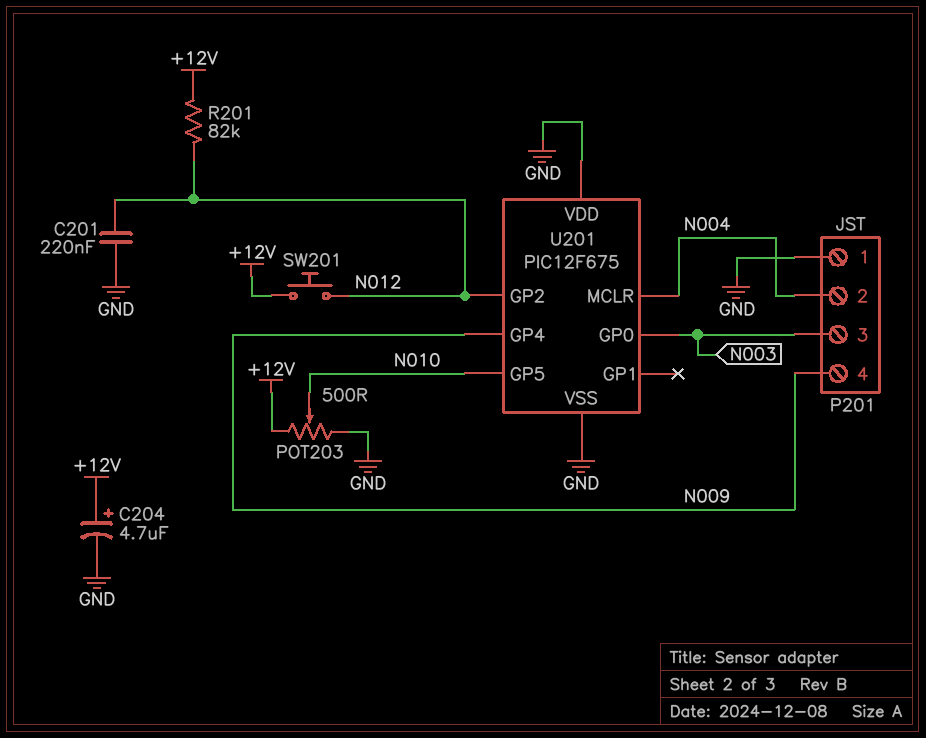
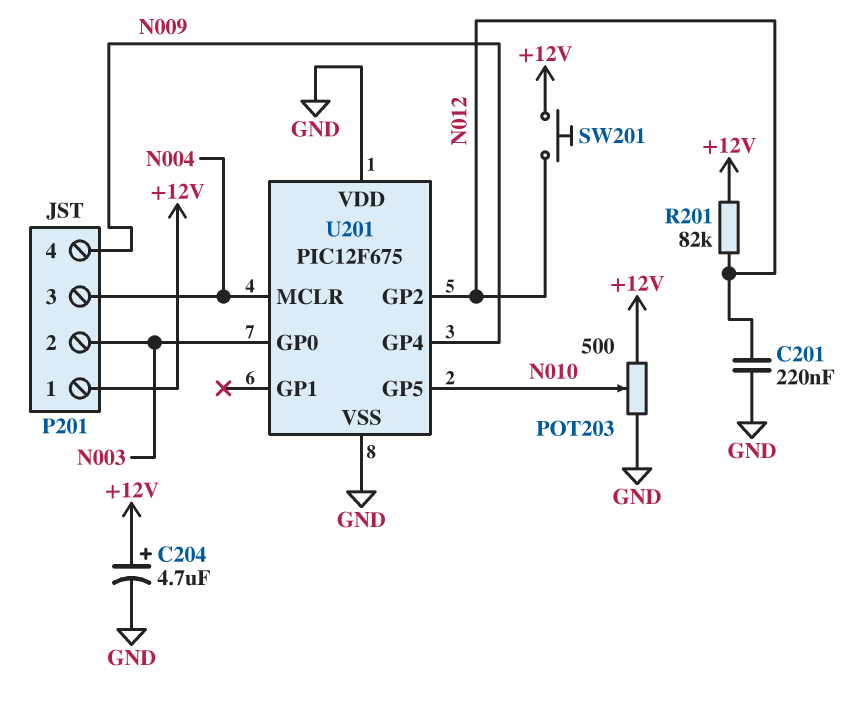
P201 pin 1: GND -> +12V
P201 pin 2: N004 -> N003
P201 pin 3: N003 -> N004

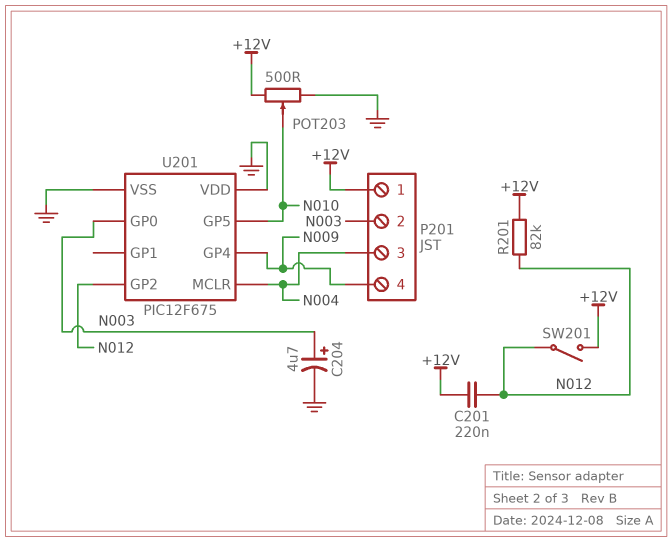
C201: 220nF (GND, N012) -> 220nF (+12V, N012)
C204: 4.7uF (plus +12V, minus GND) -> 4.7uF (plus N003, minus GND)
SW201: button (+12V, N012) -> switch (+12V, N012)

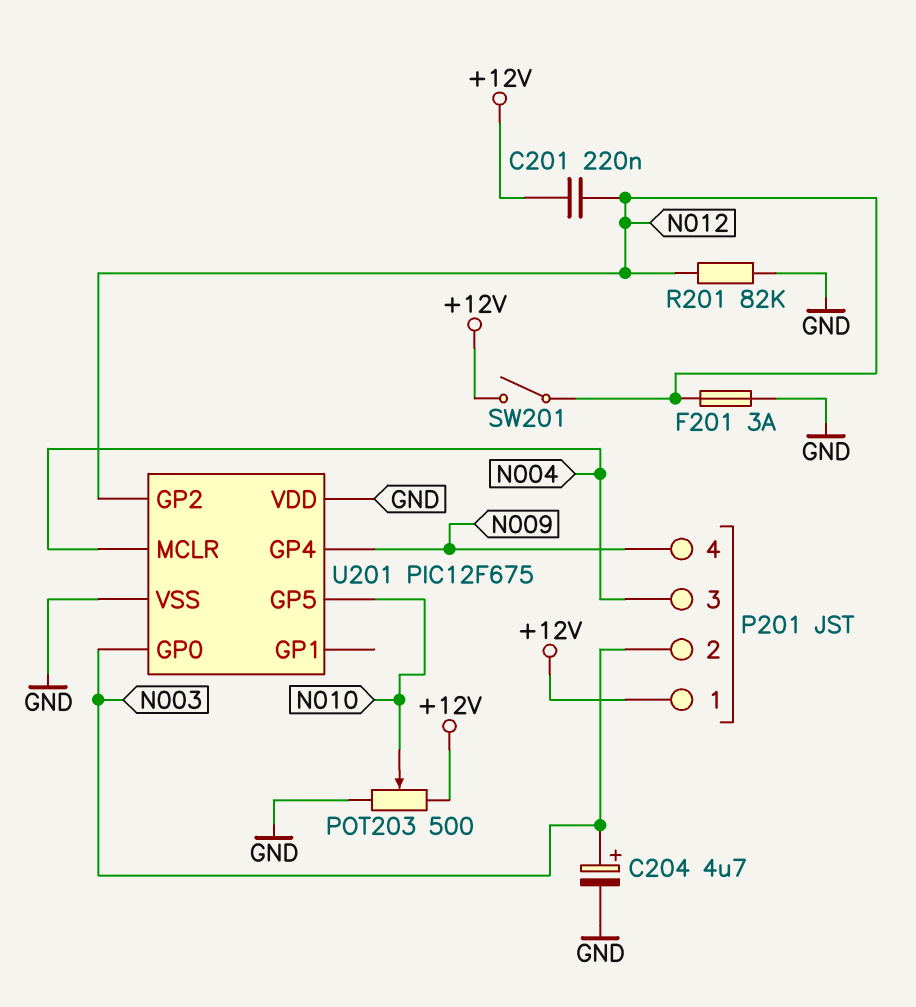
F201: none -> 3A (GND, N012)
R201: 82k (+12V, N012) -> 82k (GND, N012)

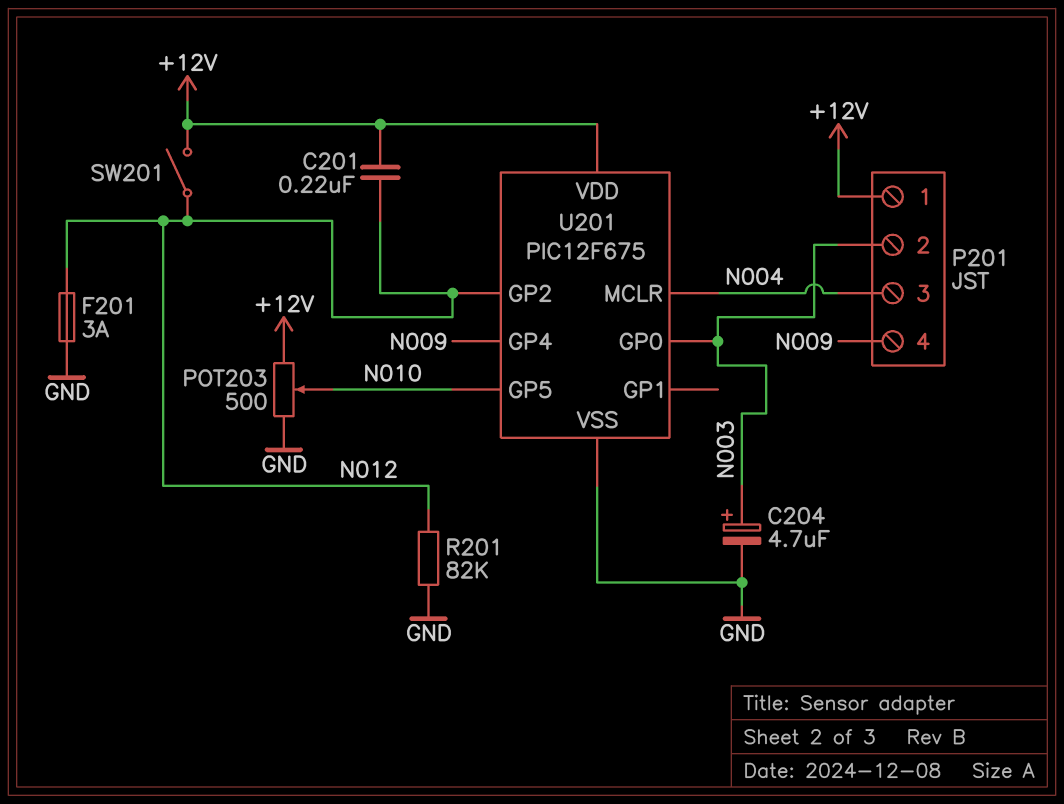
U201 pin VDD: GND -> +12V

